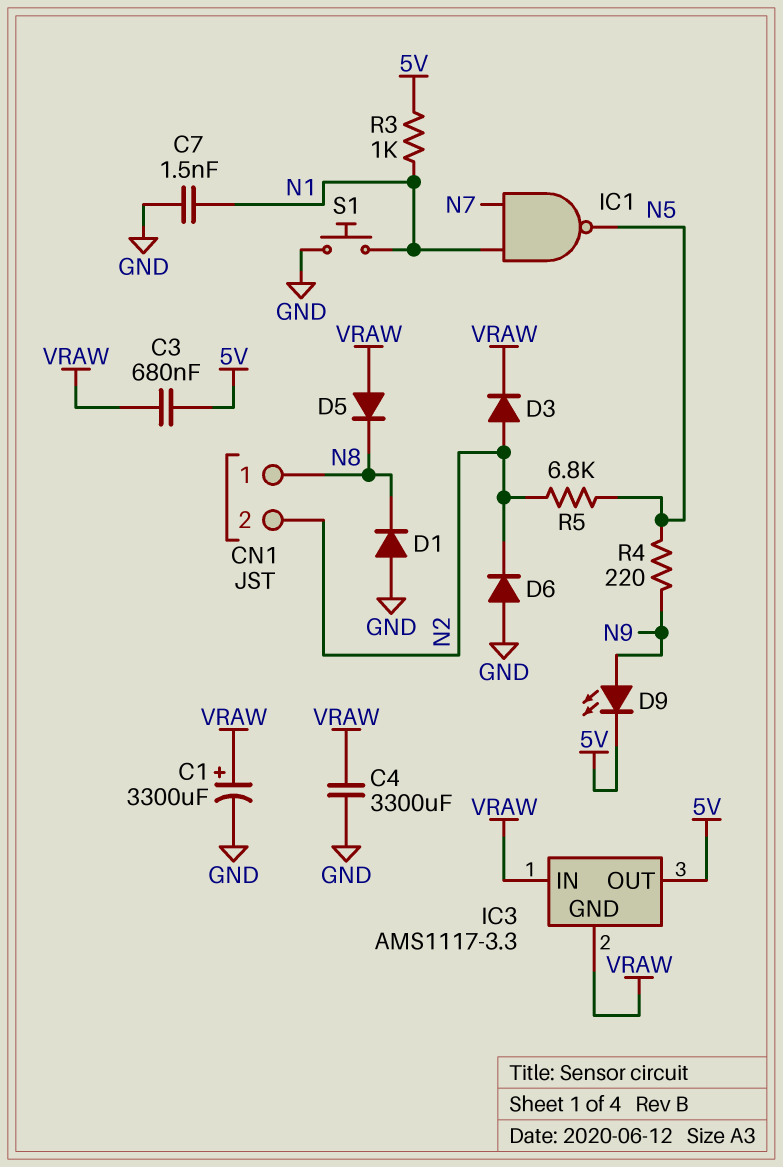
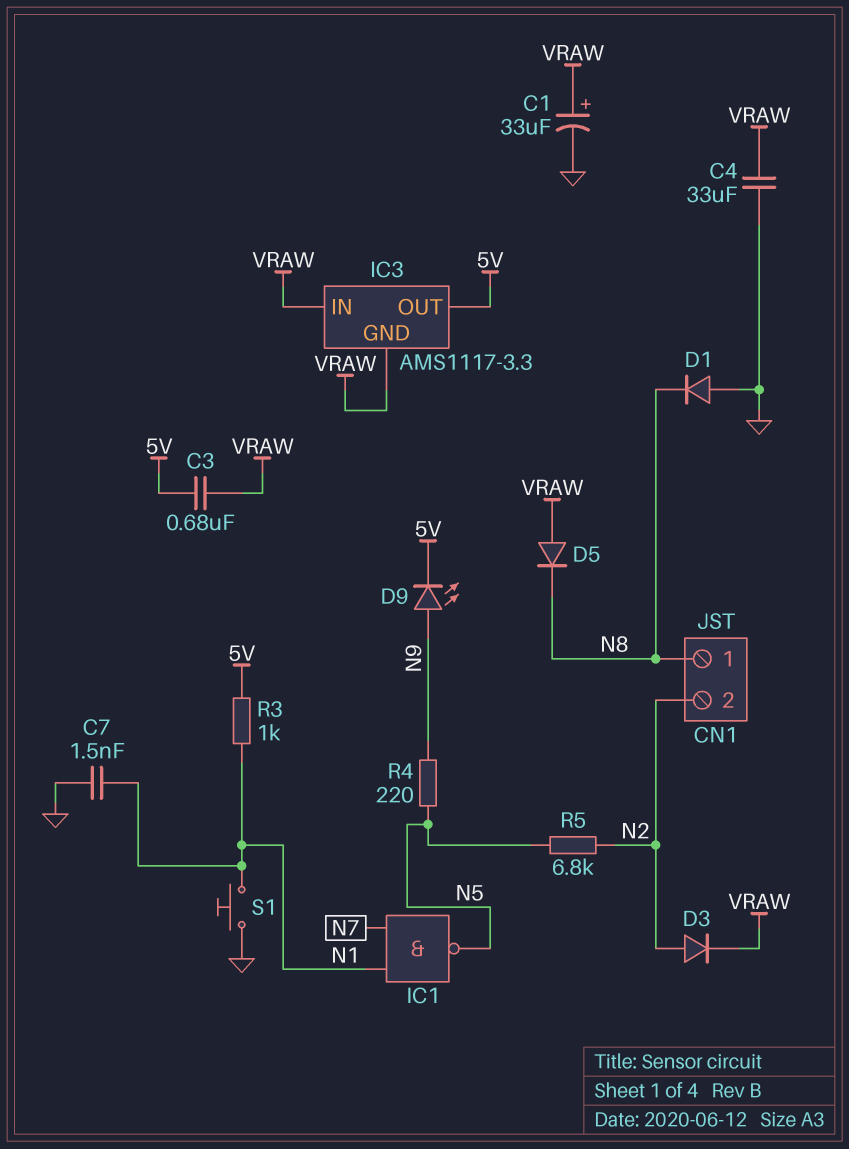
C1: 3300uF (plus VRAW, minus GND) -> 33uF (plus VRAW, minus GND)
C4: 3300uF (GND, VRAW) -> 33uF (GND, VRAW)
D6: diode (A GND, K N2) -> none

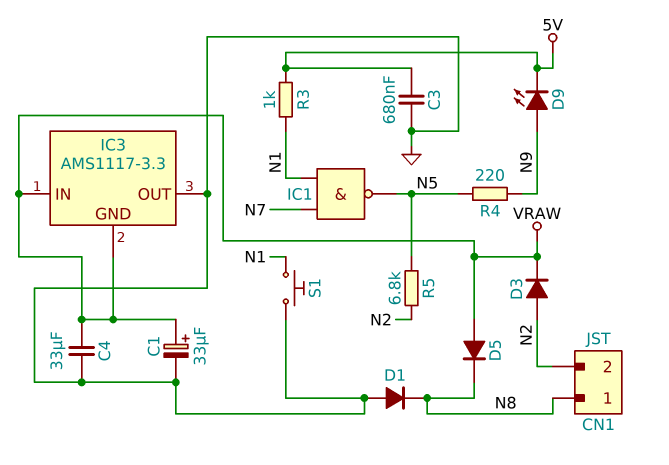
C3: 680nF (5V, VRAW) -> 680nF (5V, GND)
C7: 1.5nF (GND, N1) -> none
IC3 pin OUT: 5V -> GND

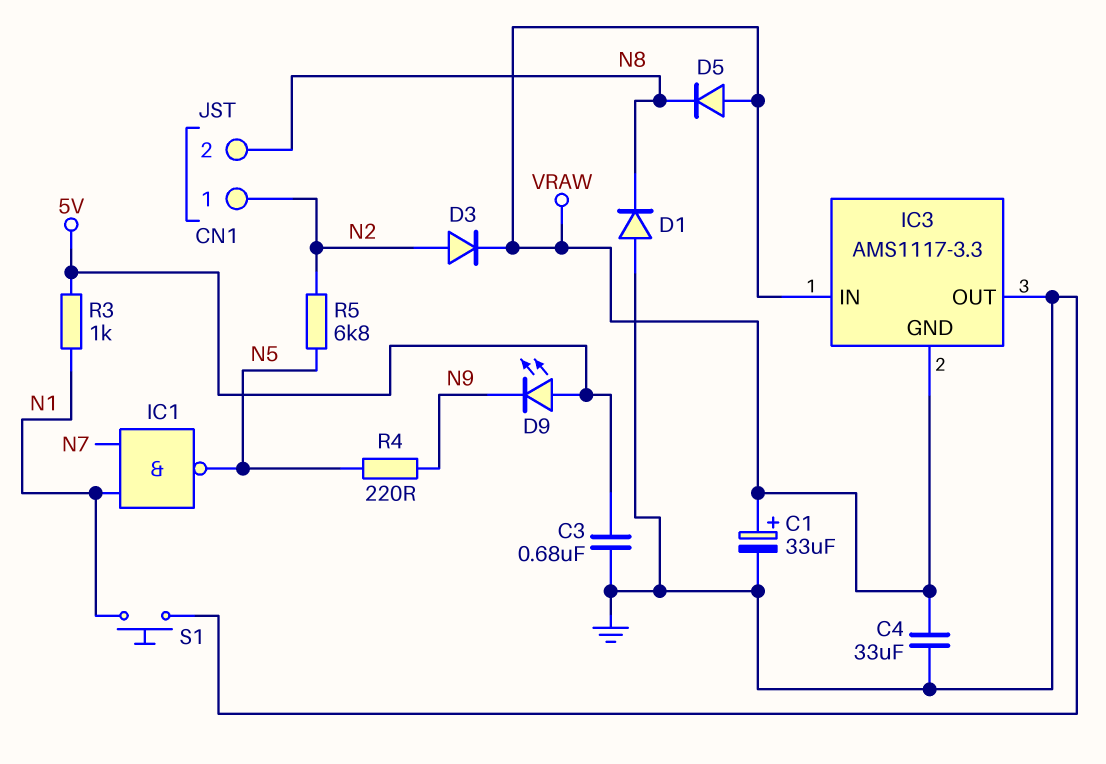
CN1 pin 1: N8 -> N2
CN1 pin 2: N2 -> N8
D9: LED (A N9, K 5V) -> LED (A 5V, K N9)

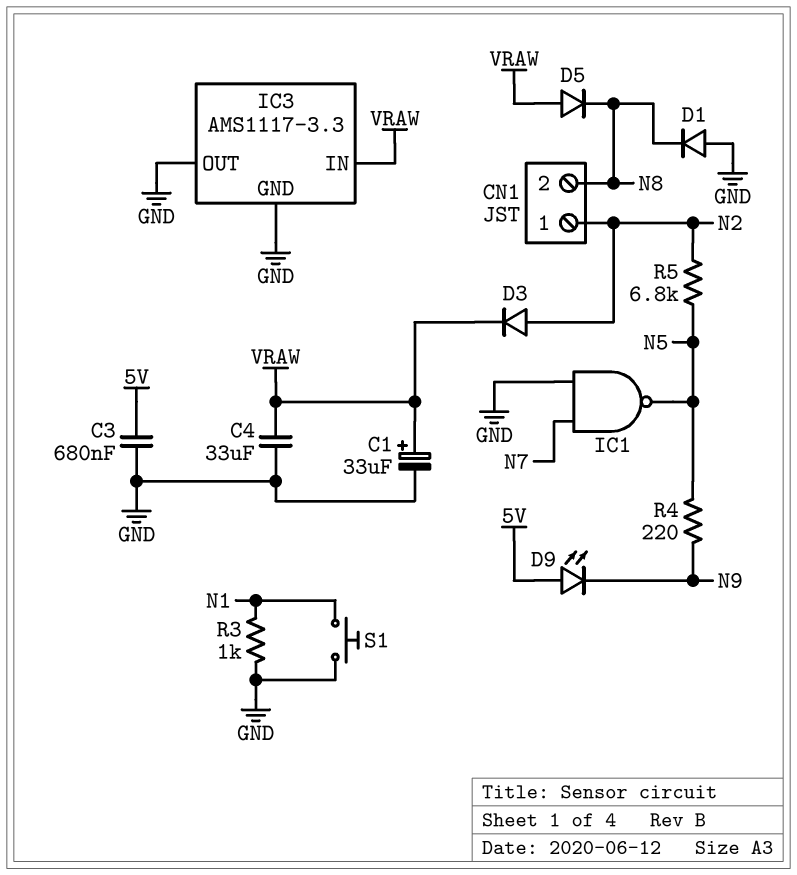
IC1: NAND (in N1, in N7, out N5) -> NAND (in GND, in N7, out N5)
IC3 pin GND: VRAW -> GND
R3: 1k (5V, N1) -> 1k (GND, N1)

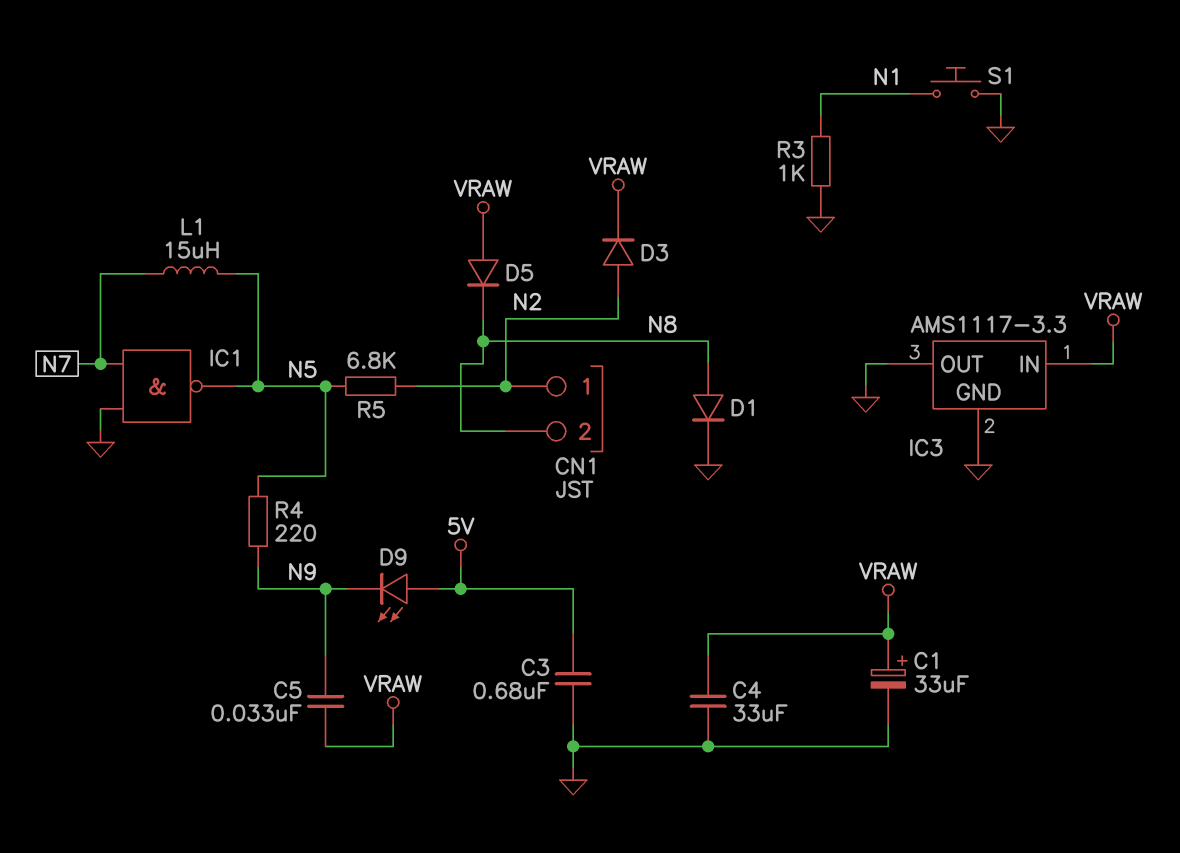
C5: none -> 33nF (N9, VRAW)
D1: diode (A GND, K N8) -> diode (A N8, K GND)
L1: none -> 15uH (N5, N7)

